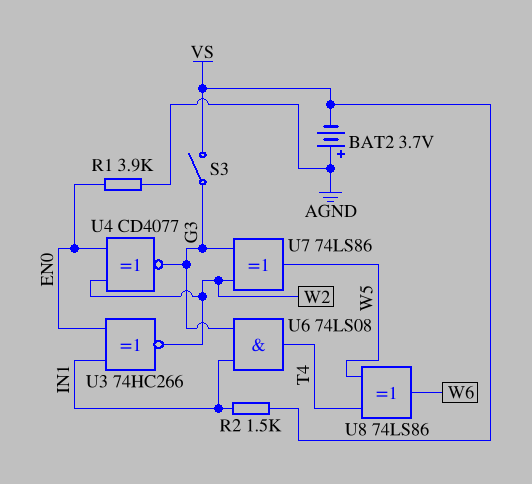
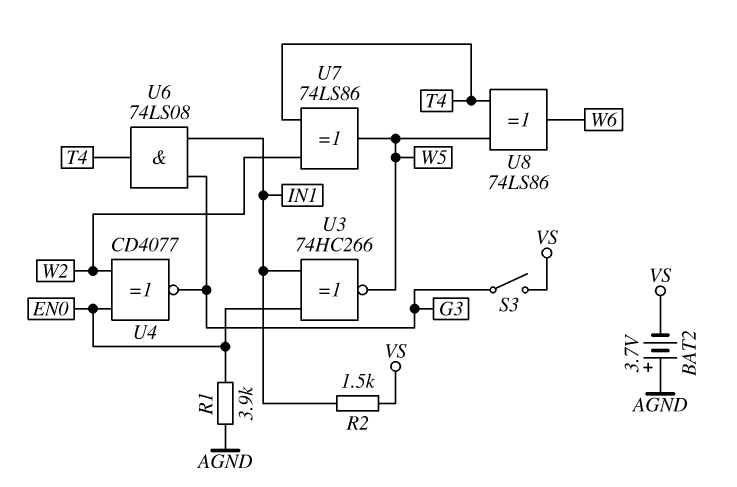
U3: XNOR 74HC266 (in EN0, in IN1, out W2) -> XNOR 74HC266 (in EN0, in IN1, out W5)
U7: XOR 74LS86 (in G3, in W2, out W5) -> XOR 74LS86 (in T4, in W2, out W5)

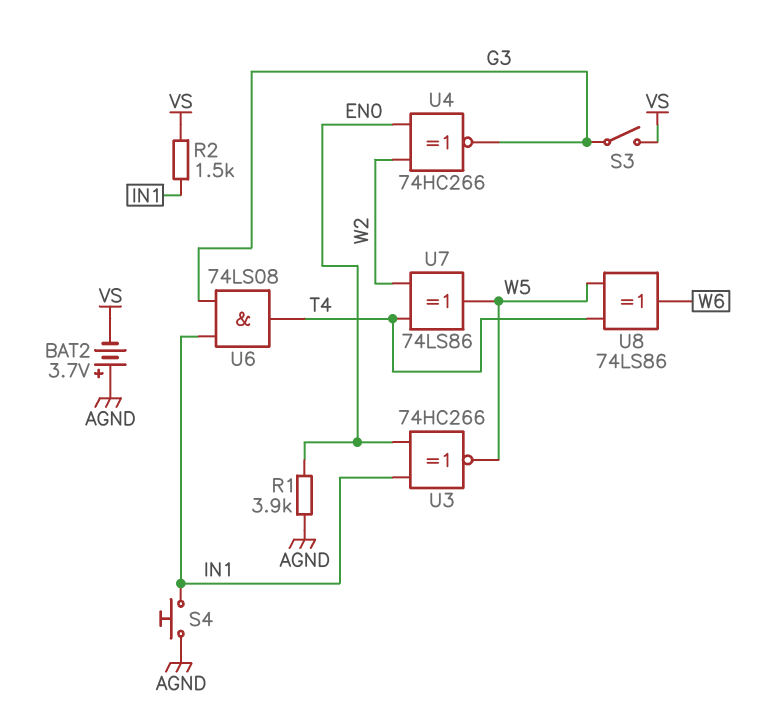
S4: none -> button (AGND, IN1)
U4: XNOR CD4077 (in EN0, in W2, out G3) -> XNOR 74HC266 (in EN0, in W2, out G3)

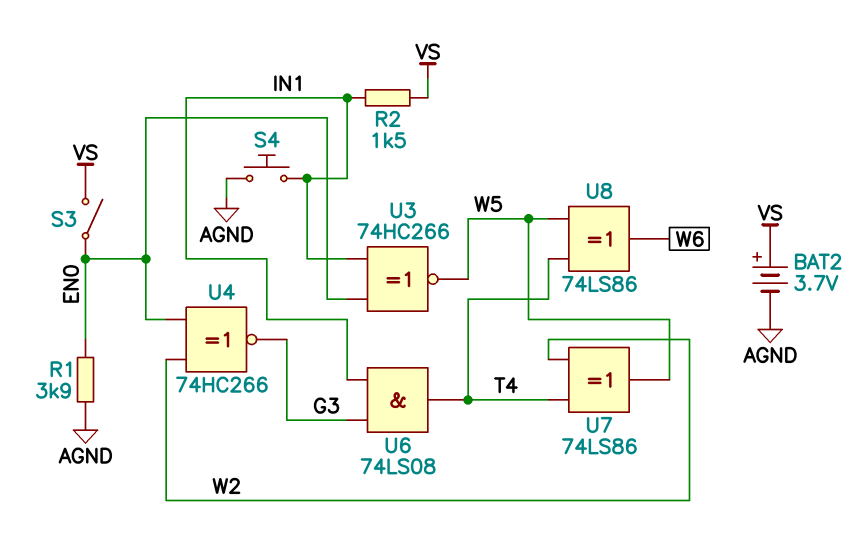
BAT2: 3.7V (plus AGND, minus VS) -> 3.7V (plus VS, minus AGND)
S3: switch (G3, VS) -> switch (EN0, VS)

